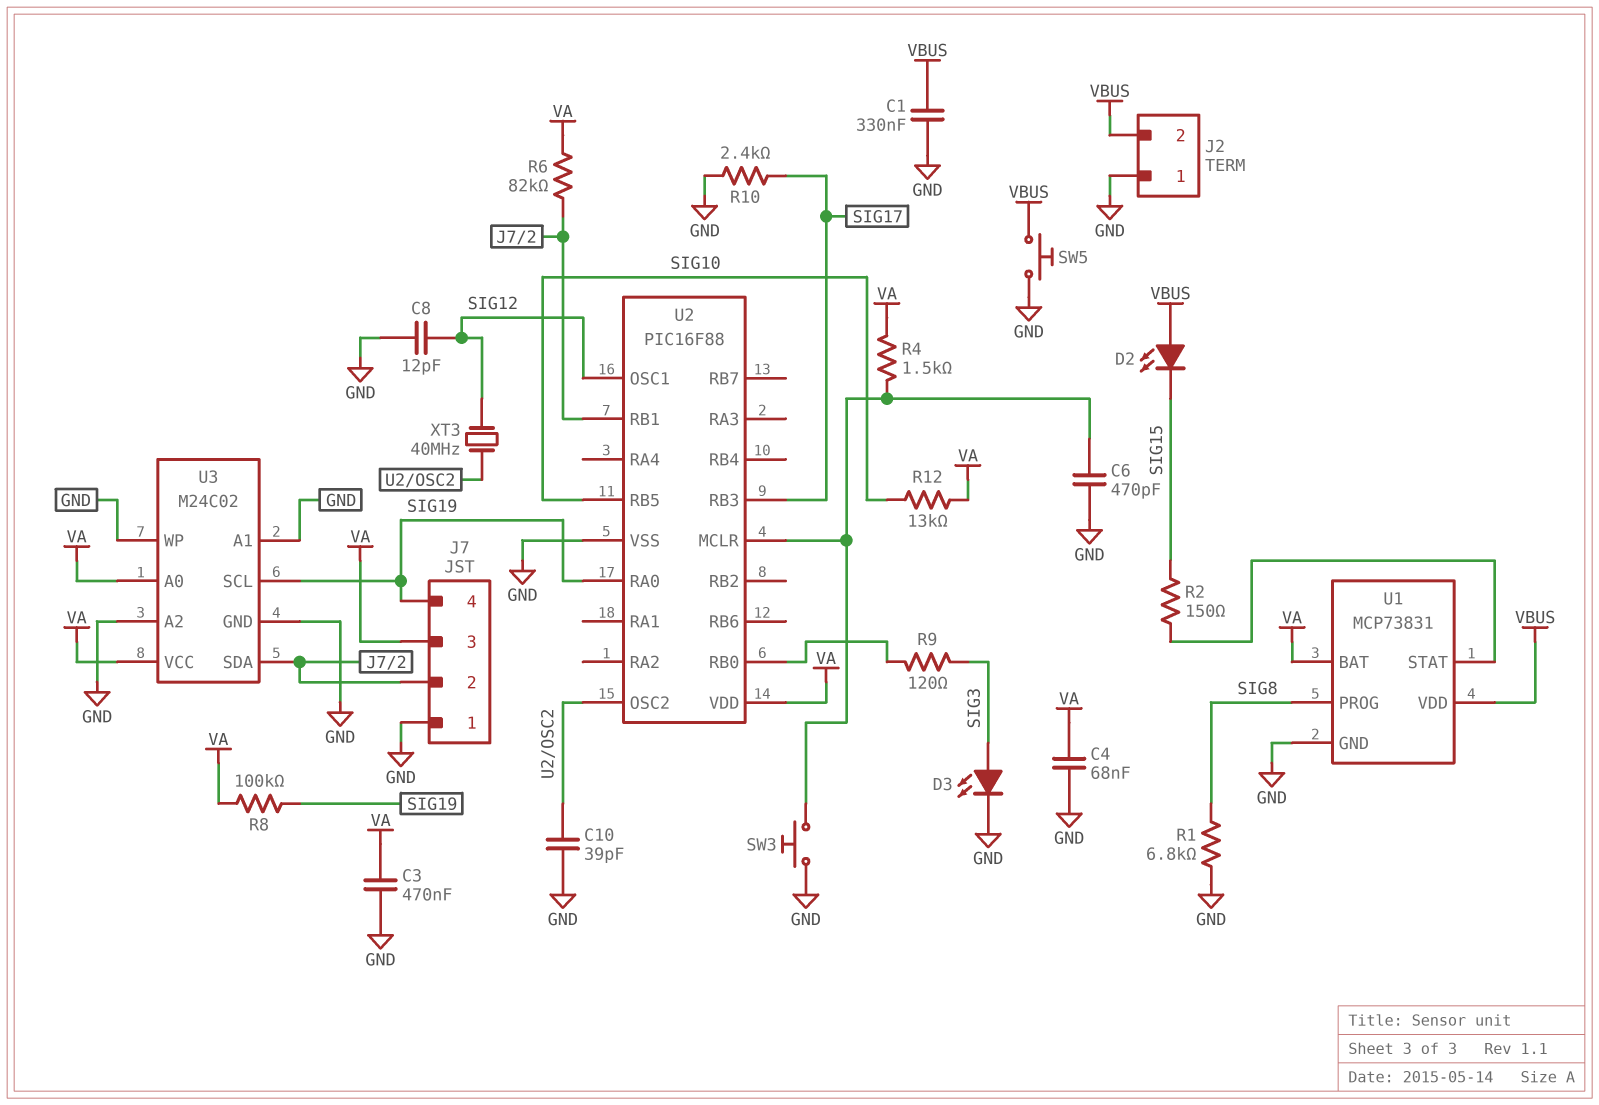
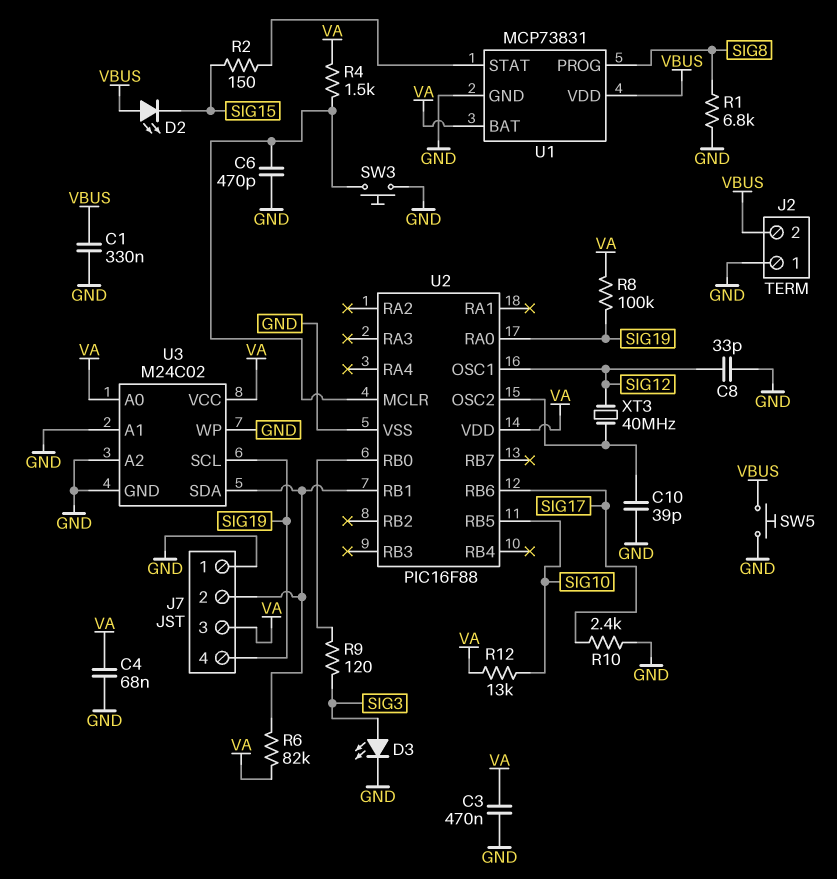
C8: 12pF (GND, SIG12) -> 33pF (GND, SIG12)
U2 pin RB3: SIG17 -> none
U2 pin RB6: none -> SIG17

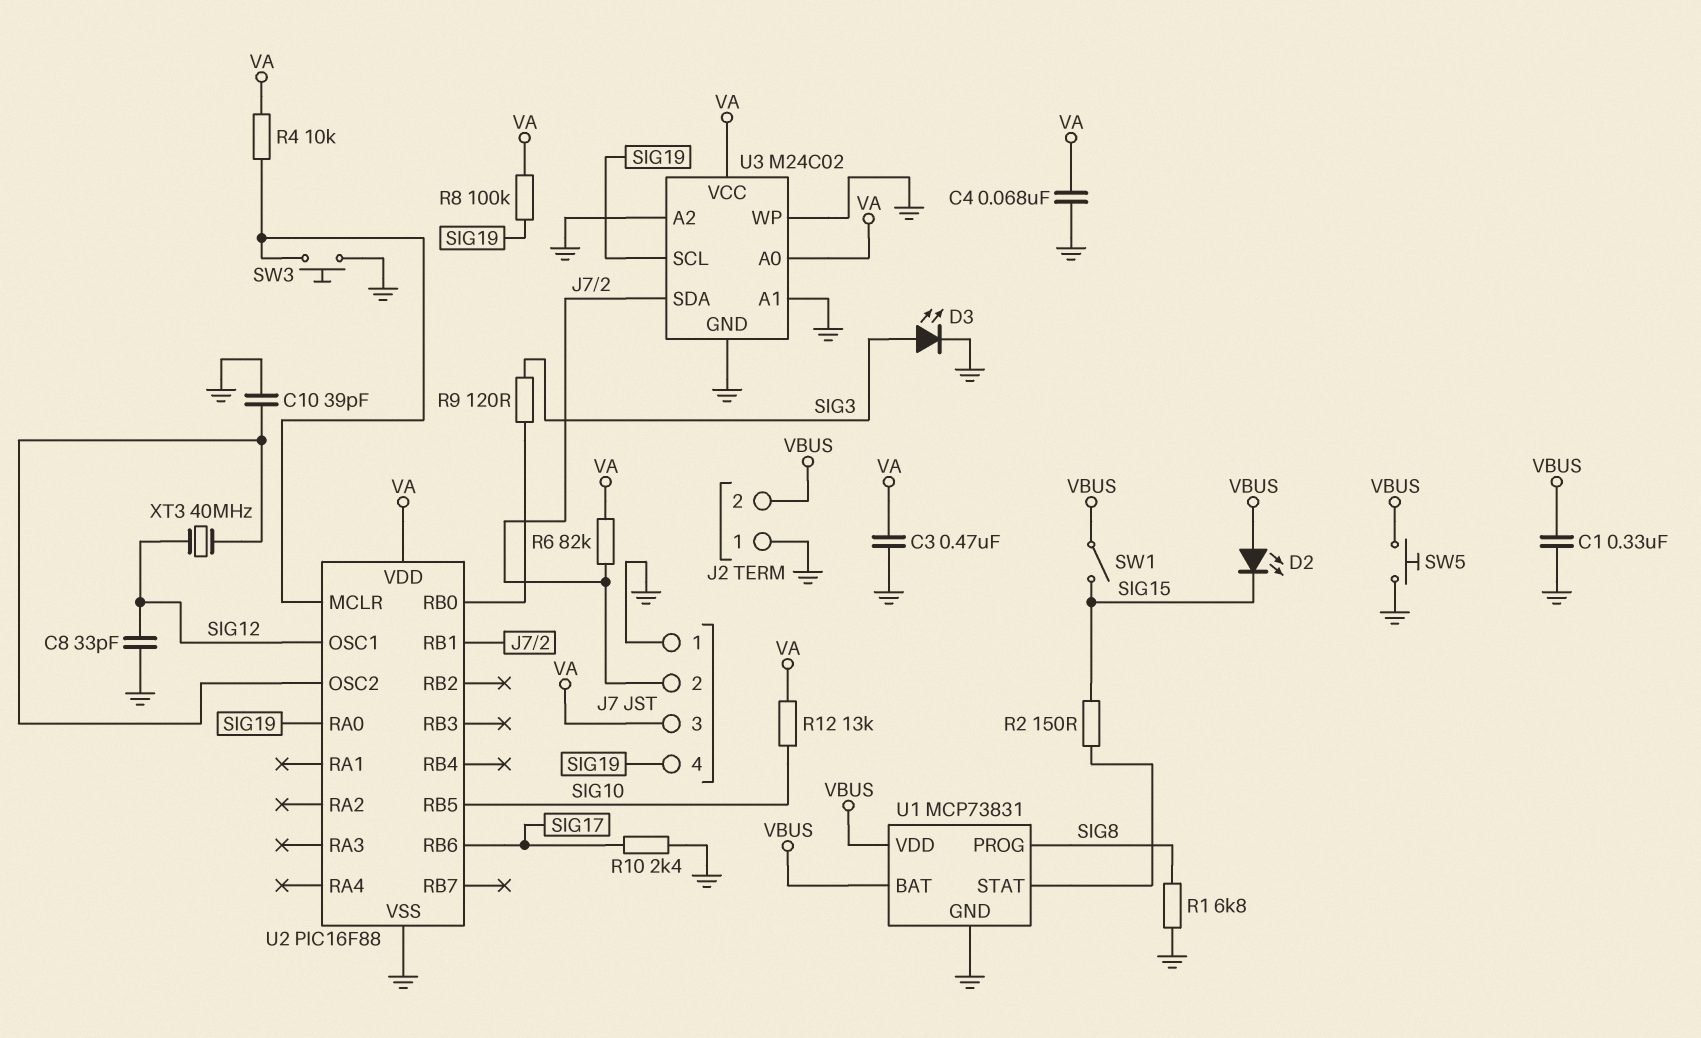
C6: 470pF (GND, U2/MCLR) -> none
R4: 1.5k (U2/MCLR, VA) -> 10k (U2/MCLR, VA)
SW1: none -> switch (SIG15, VBUS)
U1 pin BAT: VA -> VBUS

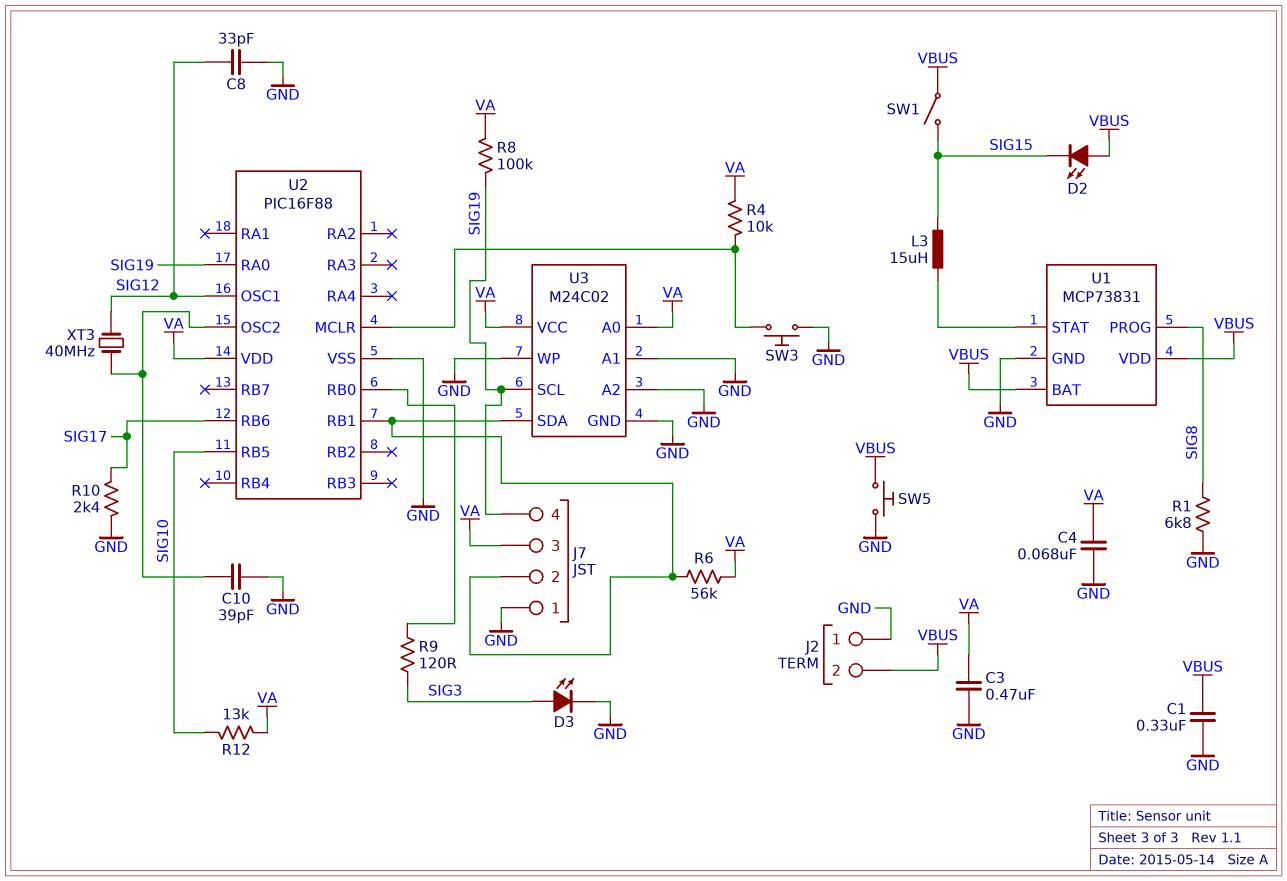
L3: none -> 15uH (SIG15, U1/STAT)
R2: 150 (SIG15, U1/STAT) -> none
R6: 82k (J7/2, VA) -> 56k (J7/2, VA)

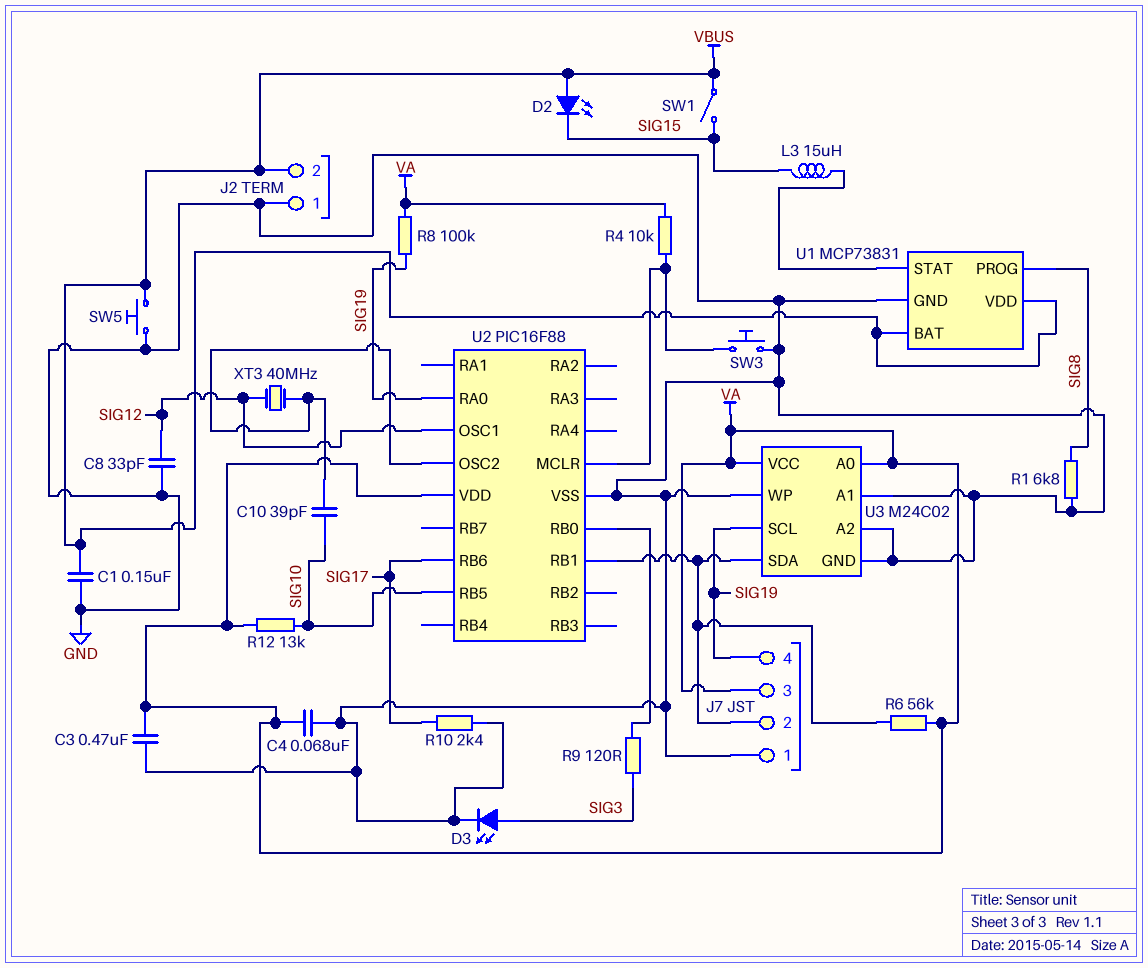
C1: 330nF (GND, VBUS) -> 150nF (GND, VBUS)
C10: 39pF (GND, U2/OSC2) -> 39pF (SIG10, U2/OSC2)

